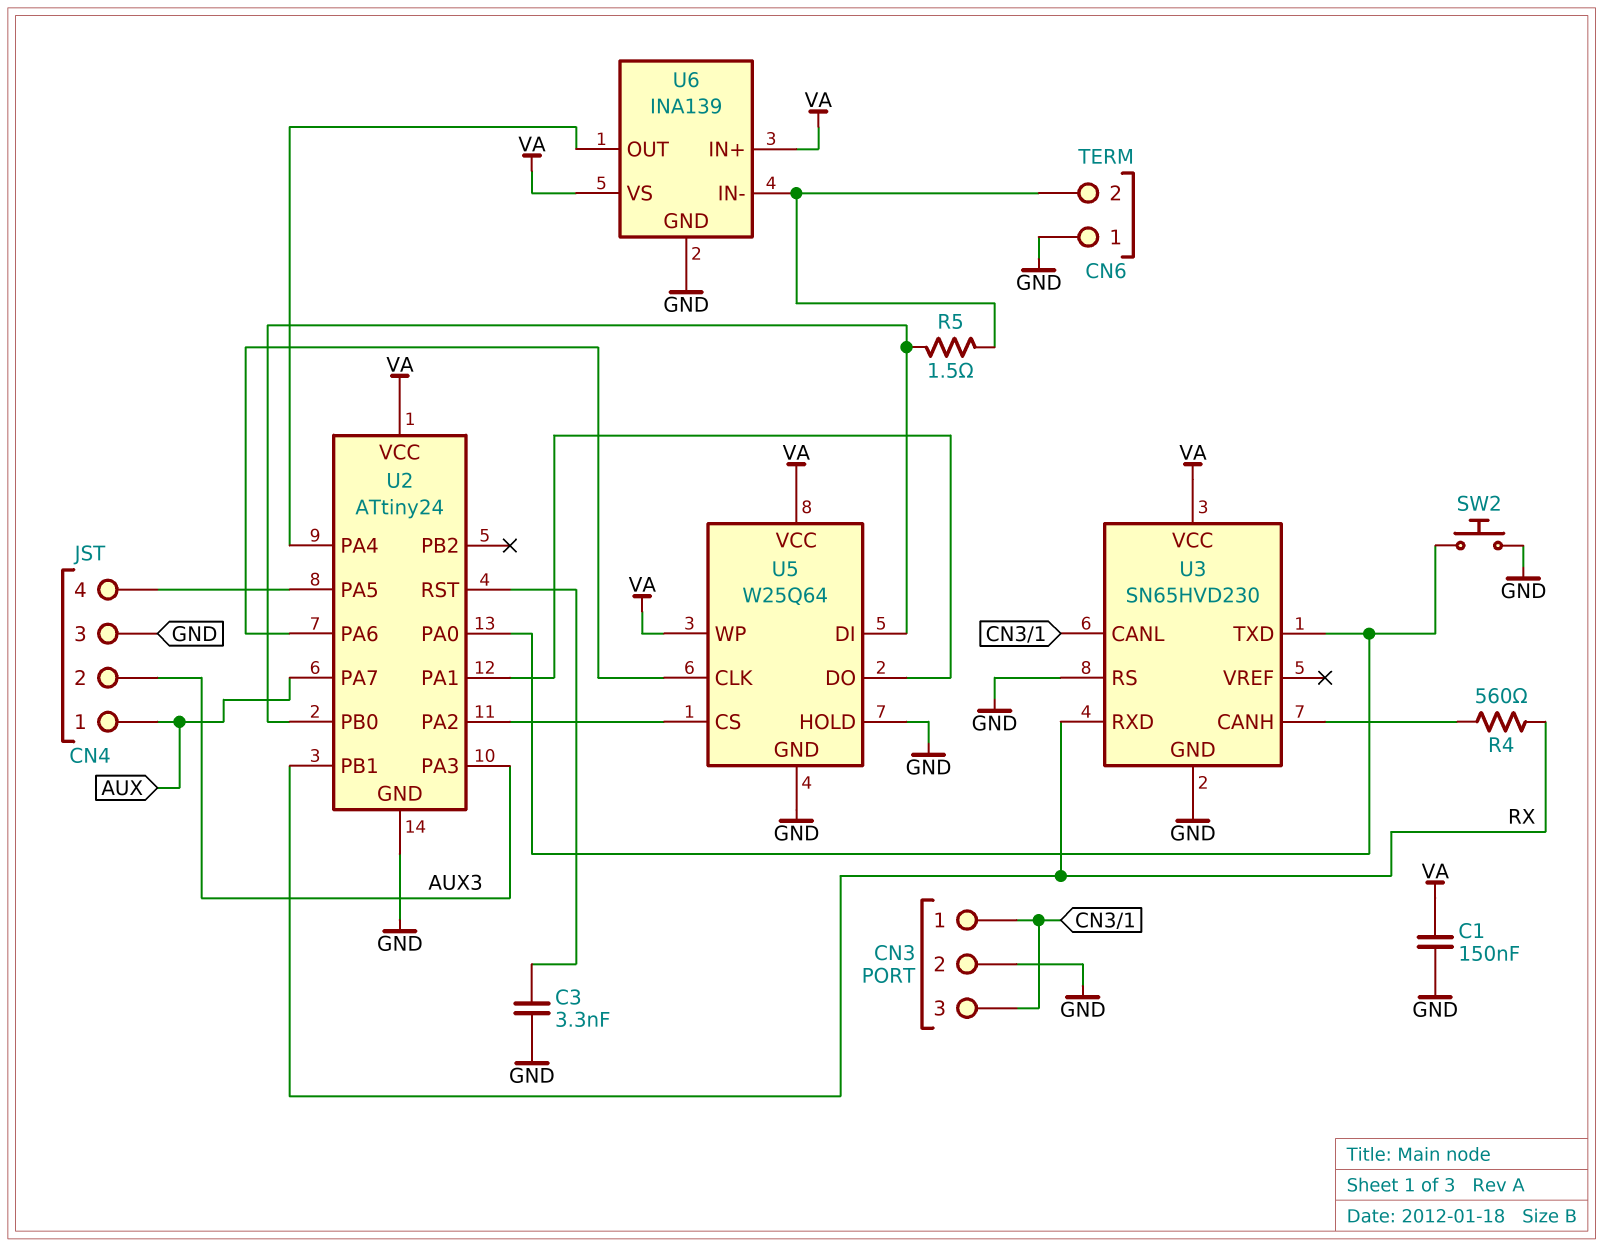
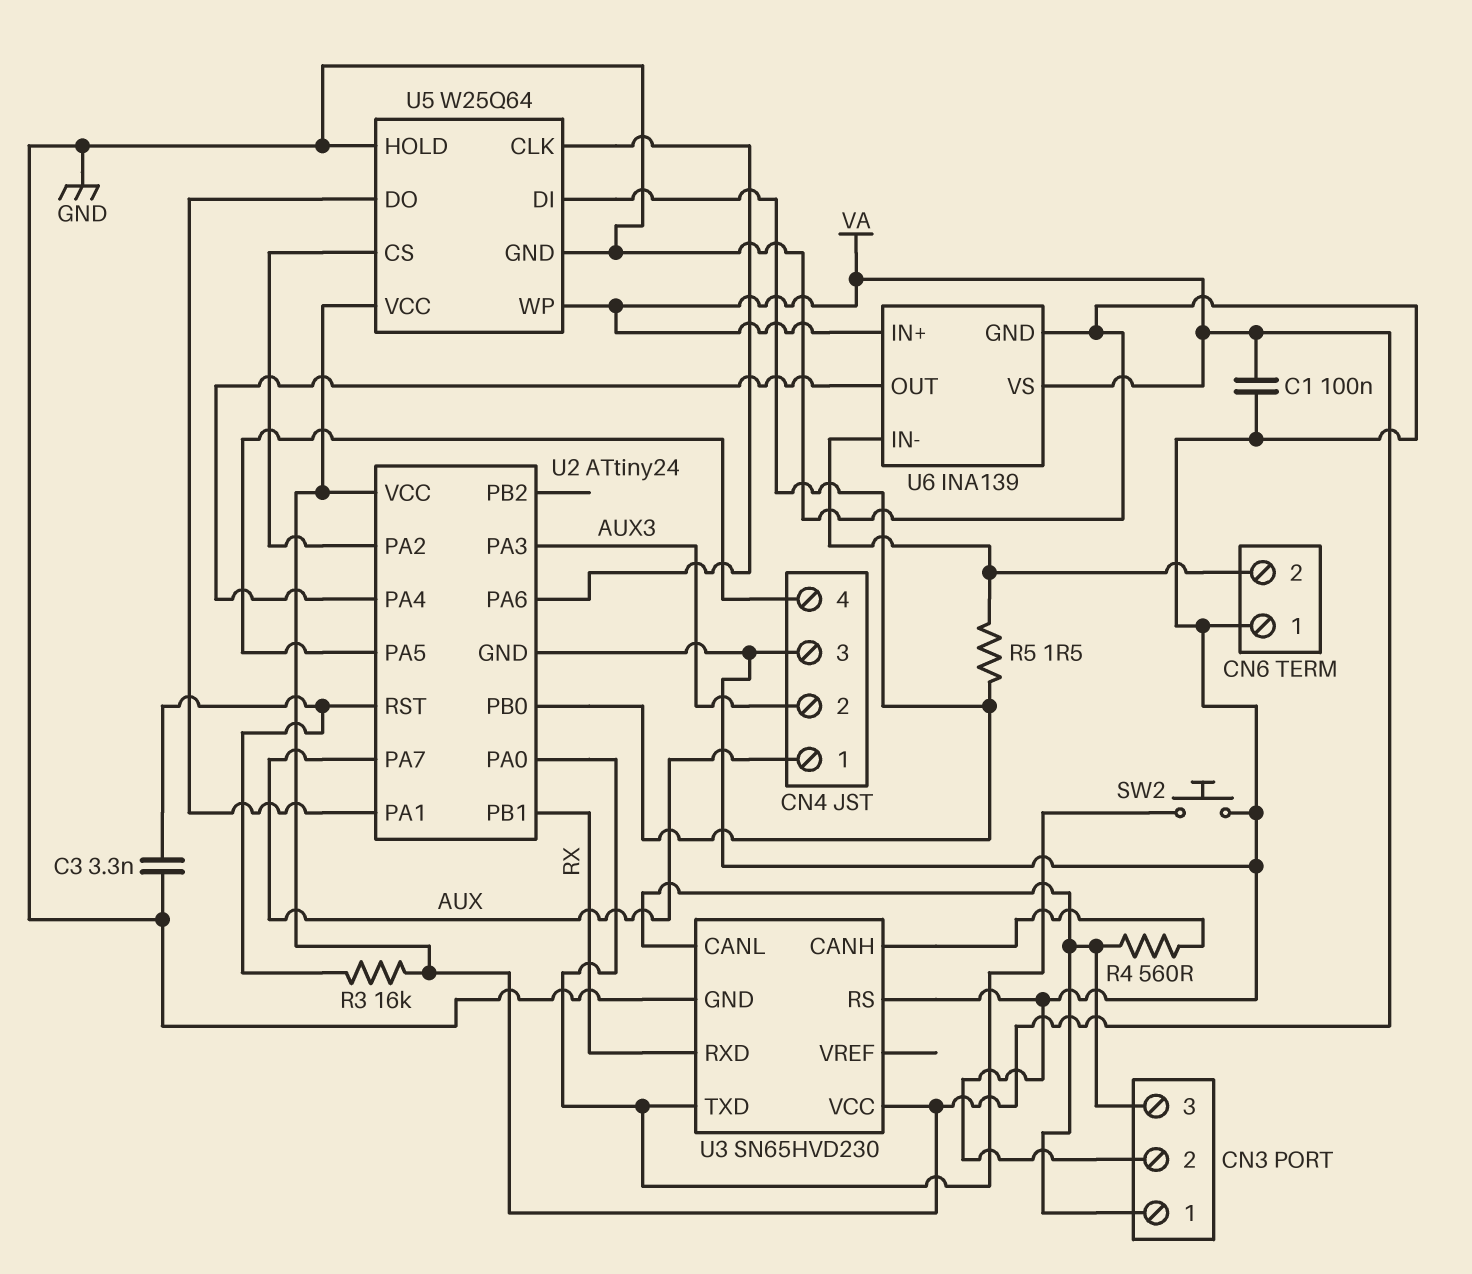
C1: 150nF (GND, VA) -> 100nF (GND, VA)
R3: none -> 16k (U2/RST, VA)
R4: 560 (RX, U3/CANH) -> 560 (CN3/1, U3/CANH)

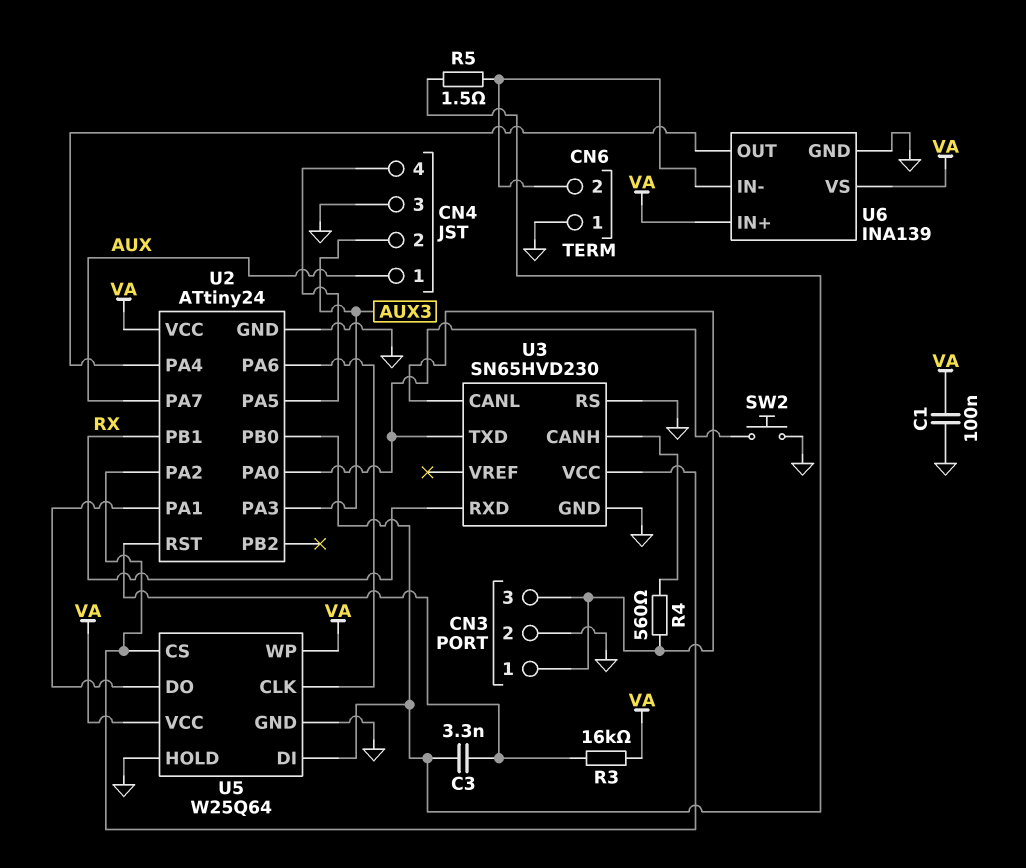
C3: 3.3nF (GND, U2/RST) -> 3.3nF (U2/PB0, U2/RST)
U3 pin VCC: VA -> U2/PA2

